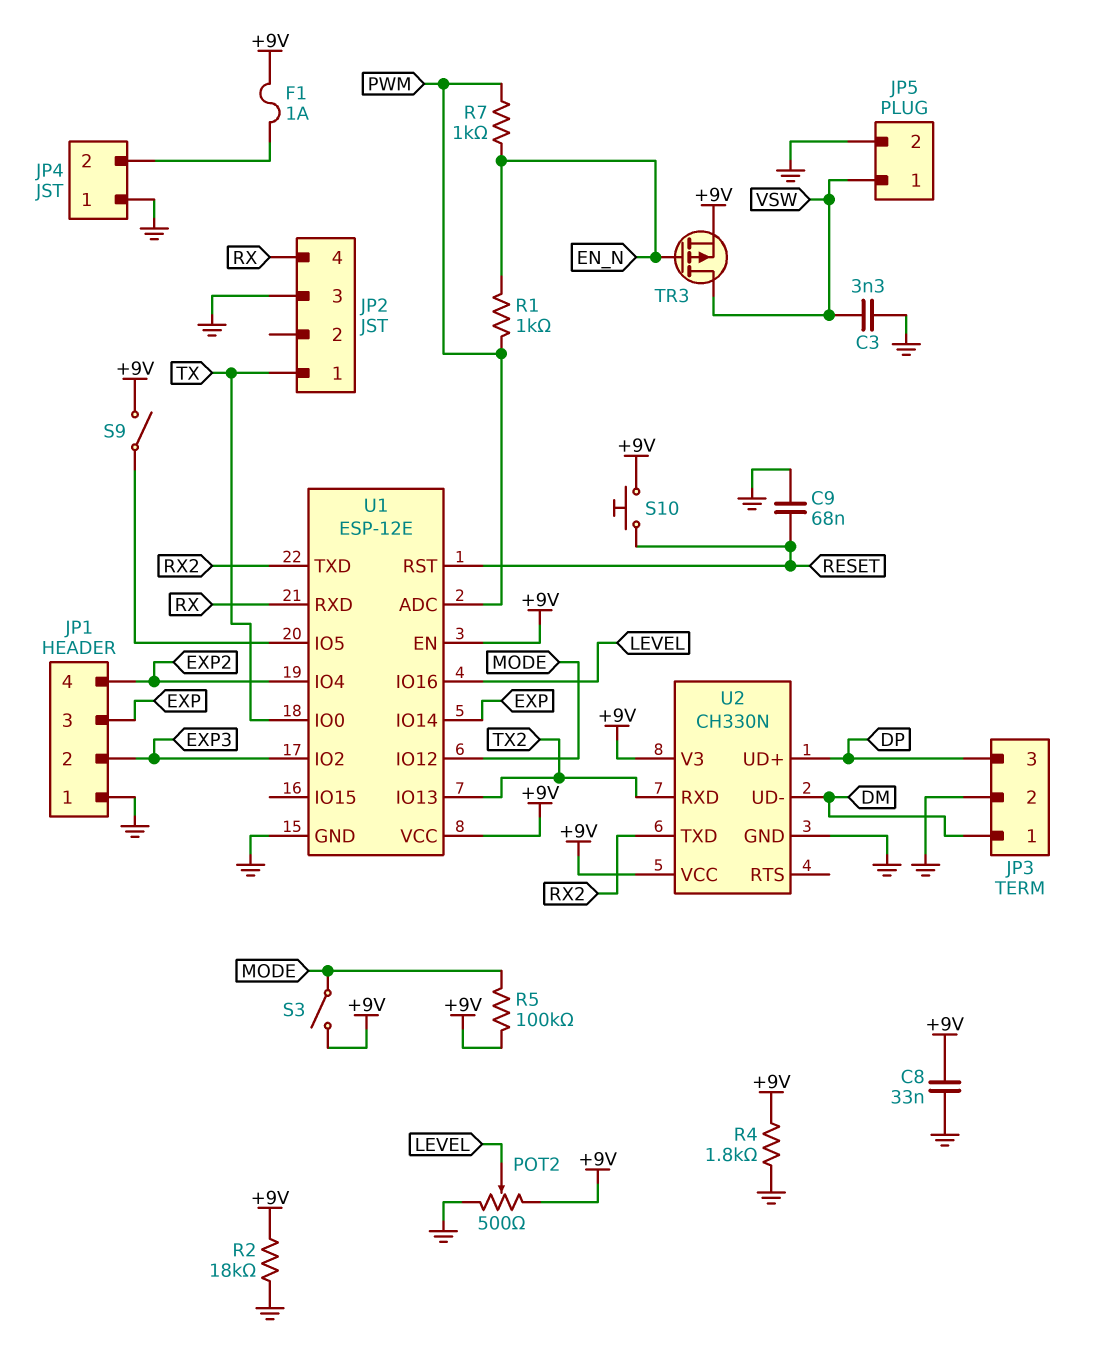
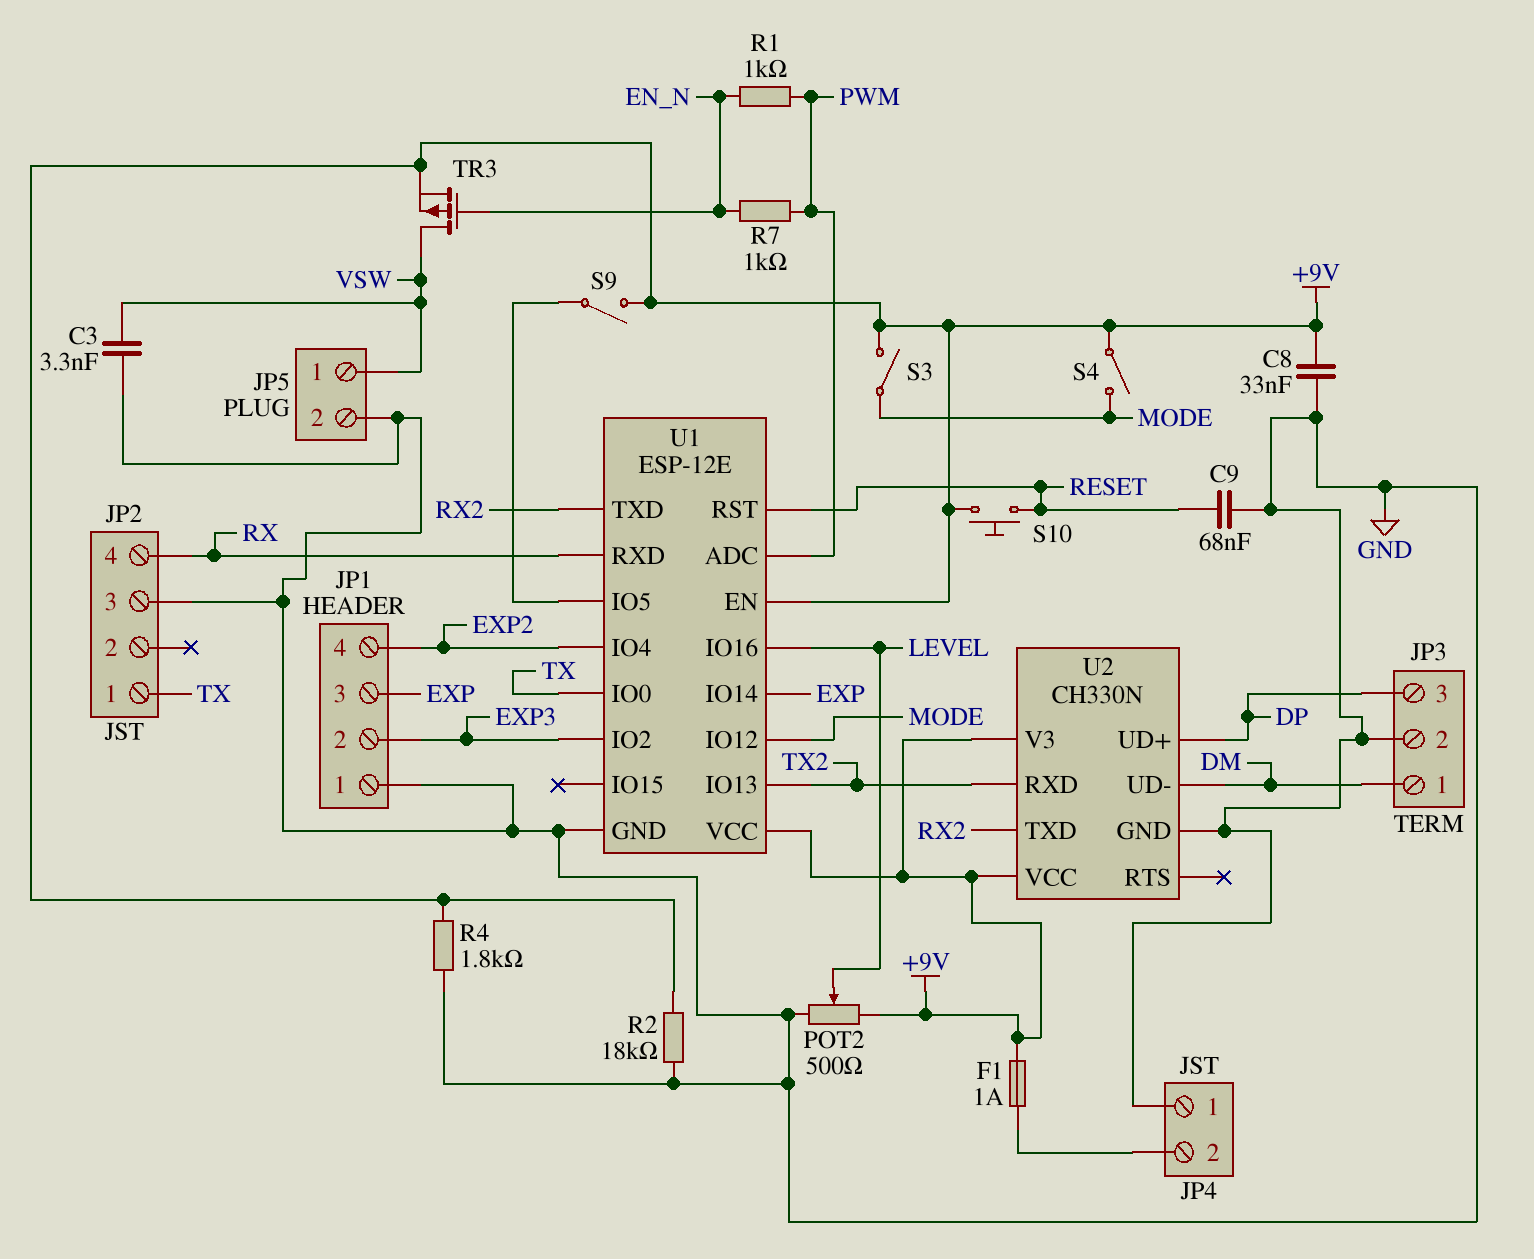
R5: 100k (+9V, MODE) -> none
S4: none -> switch (+9V, MODE)

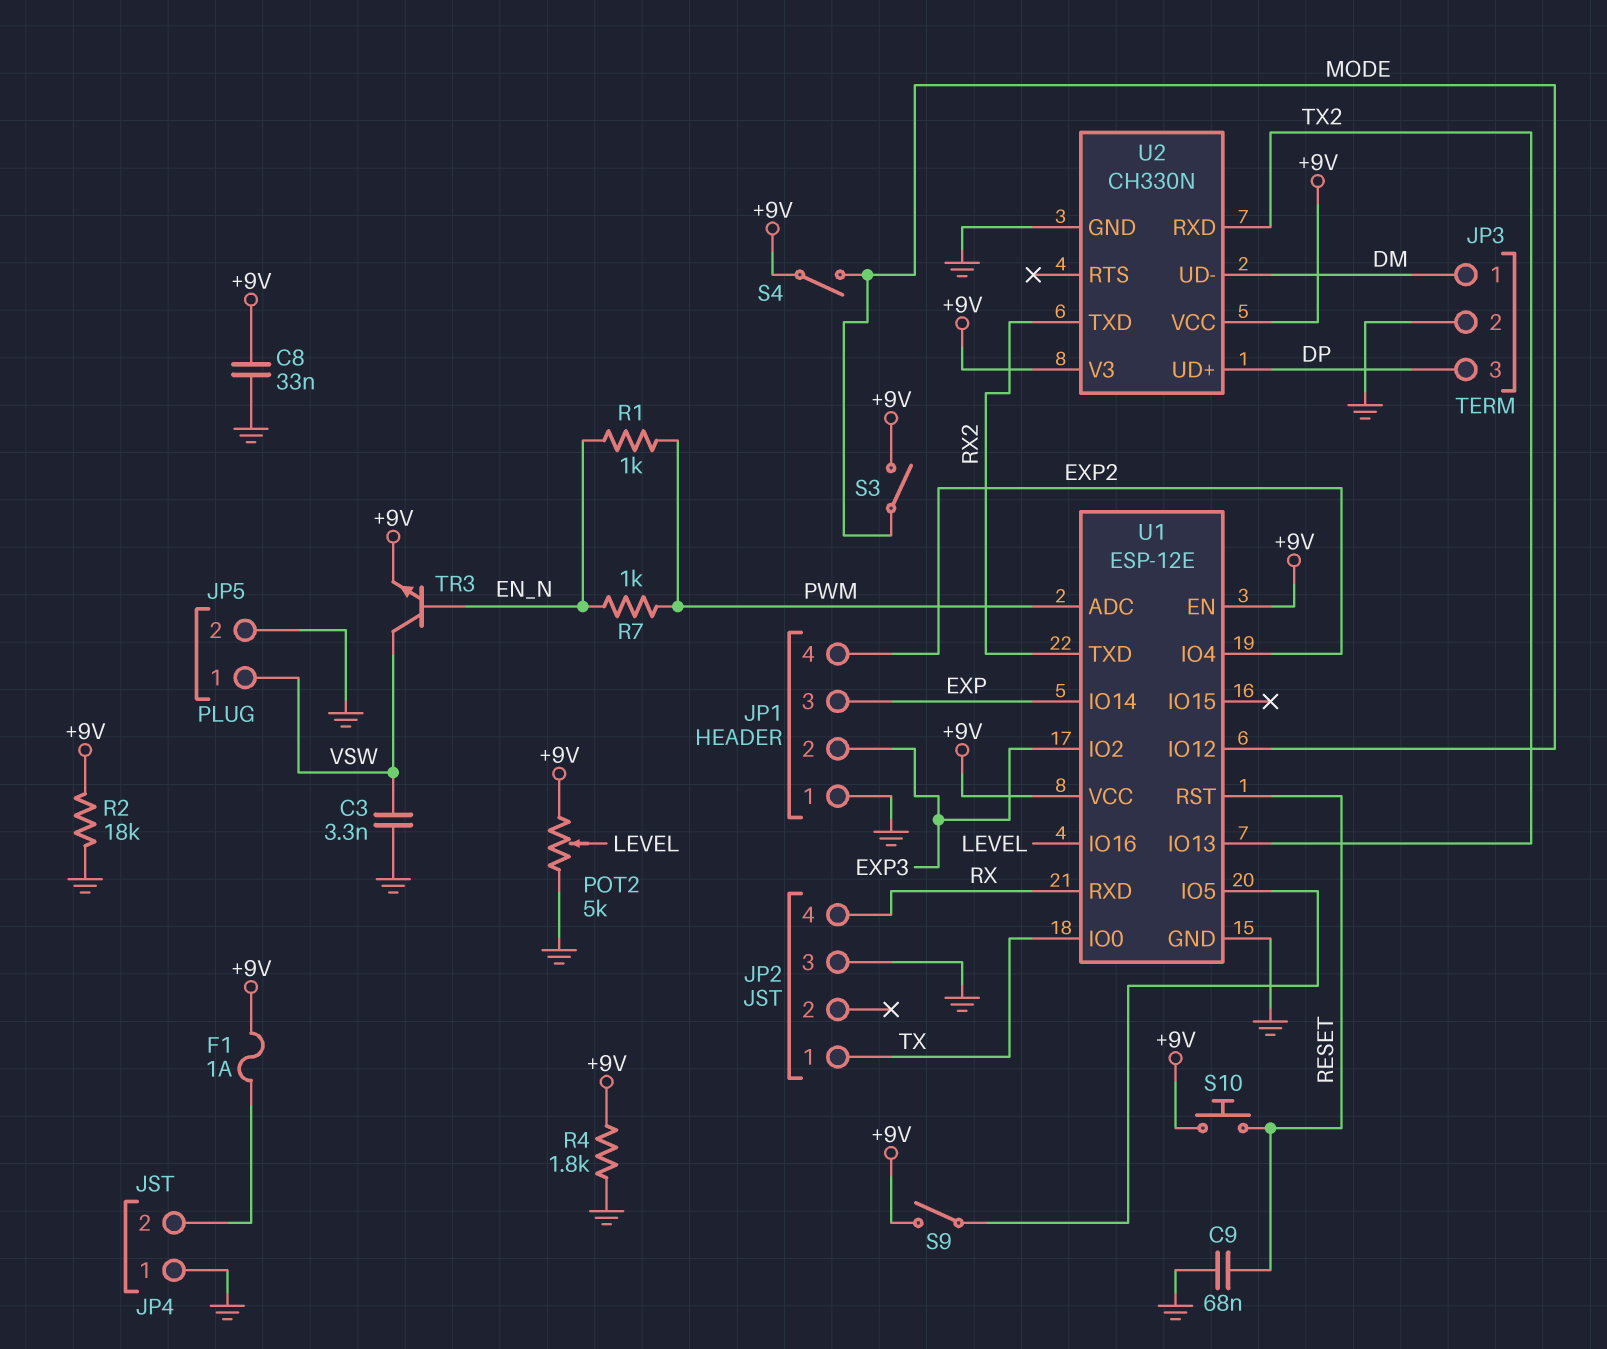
POT2: 500 (+9V, GND, wiper LEVEL) -> 5k (+9V, GND, wiper LEVEL)
TR3: PMOS (G EN_N, D VSW, S +9V) -> NPN (B EN_N, C VSW, E +9V)

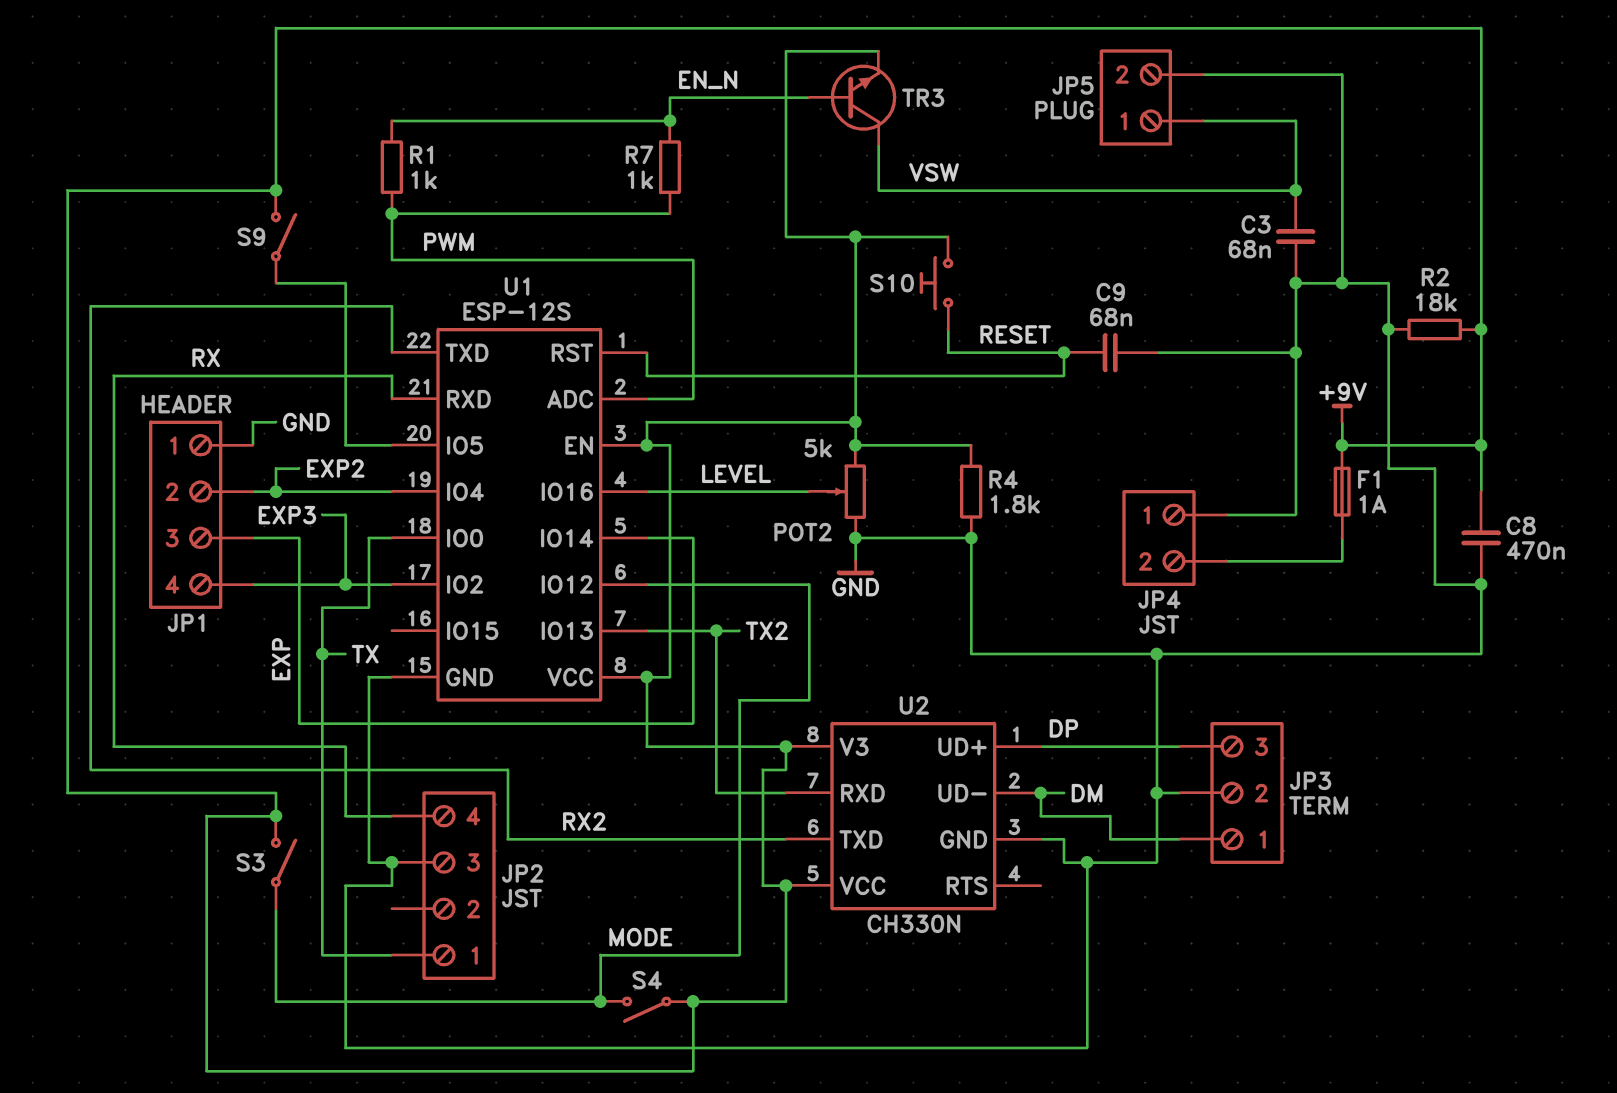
C3: 3.3nF (GND, VSW) -> 68nF (GND, VSW)
C8: 33nF (+9V, GND) -> 470nF (+9V, GND)
JP1 pin 2: EXP3 -> EXP2
JP1 pin 4: EXP2 -> EXP3
U1: ESP-12E -> ESP-12S

